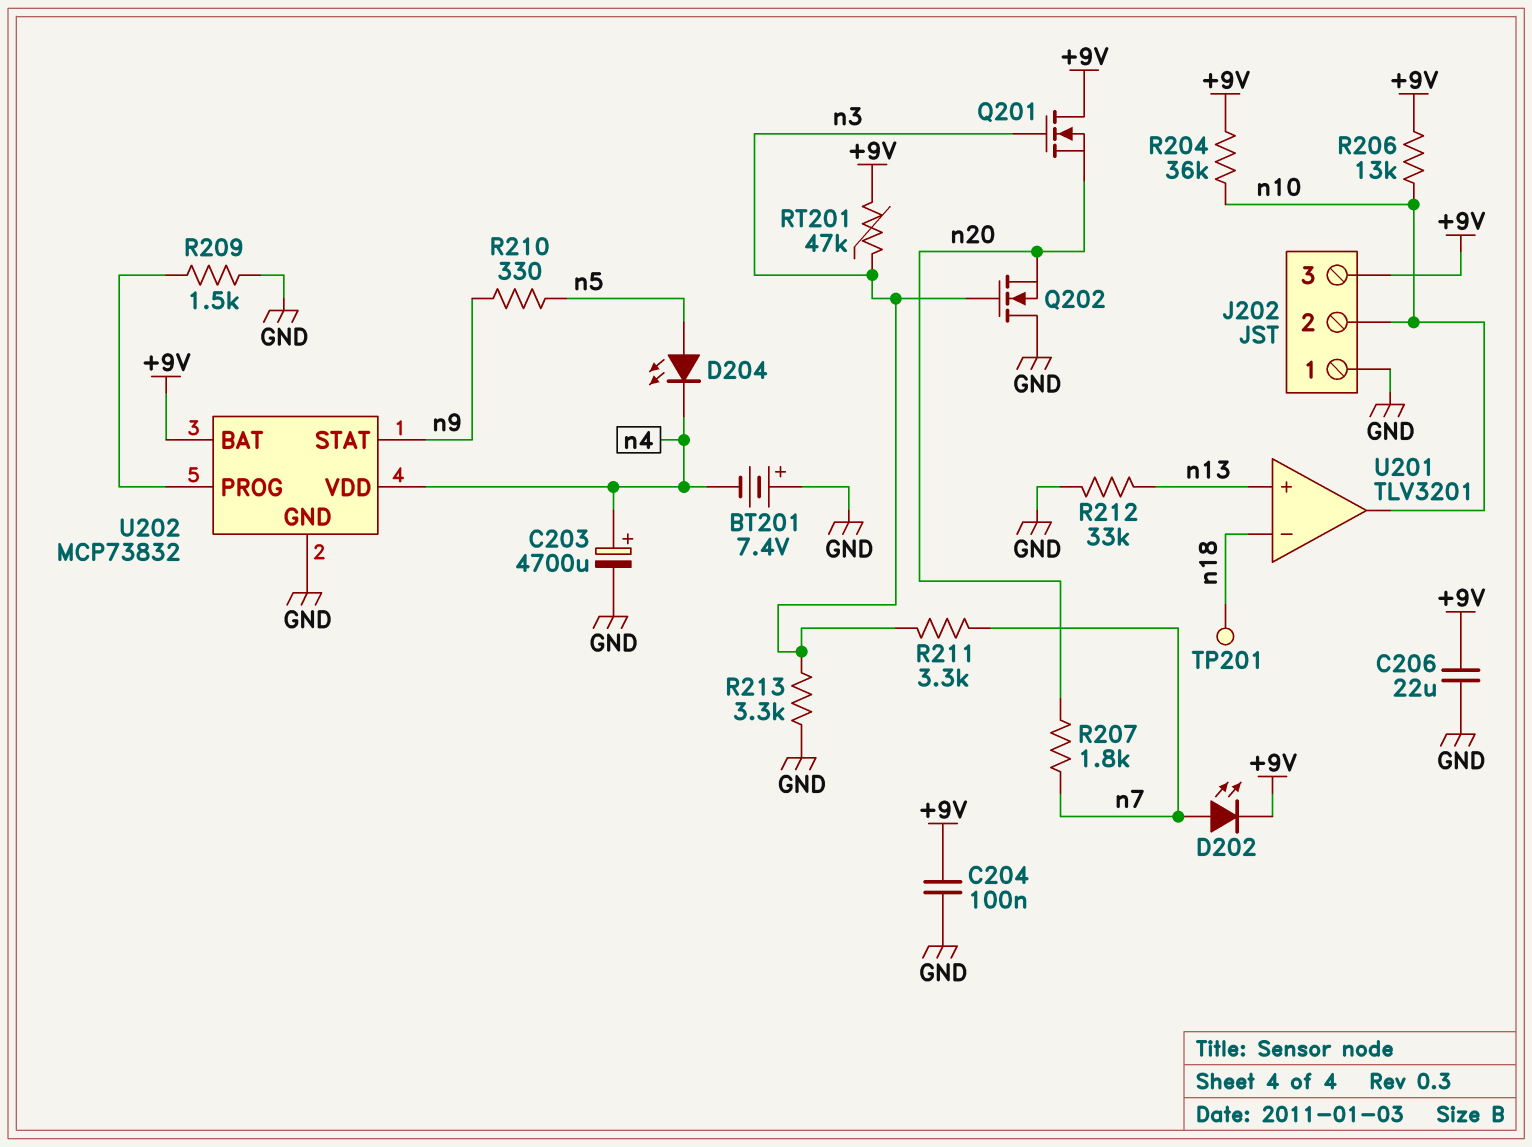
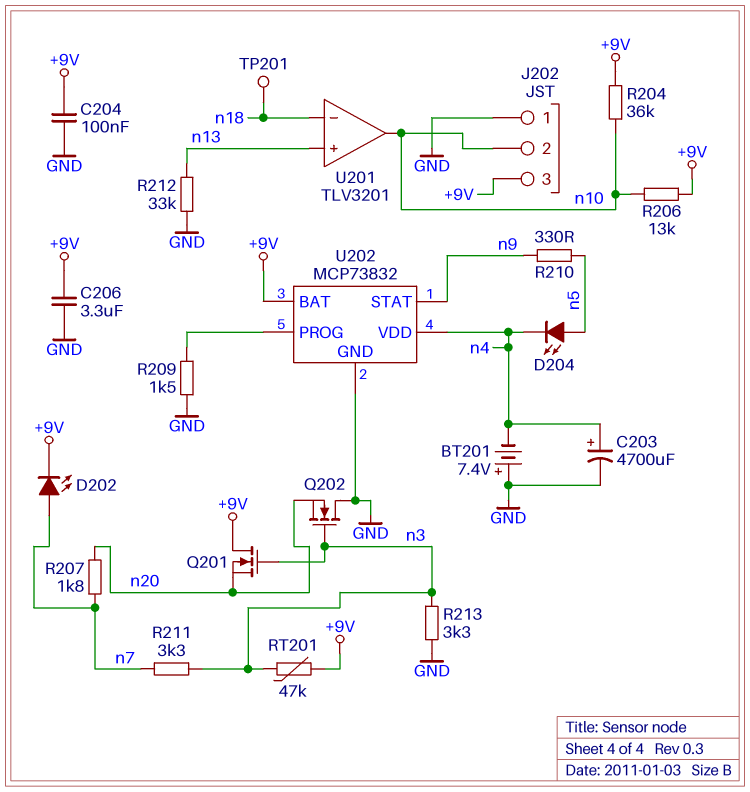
C206: 22uF (+9V, GND) -> 3.3uF (+9V, GND)

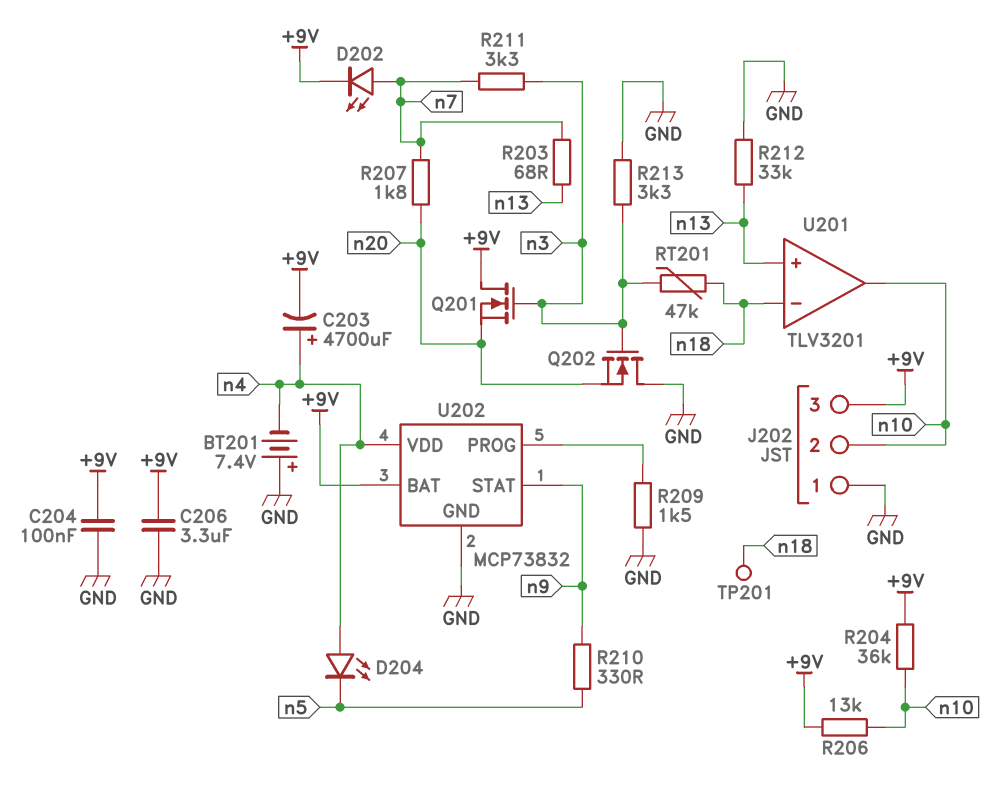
C203: 4700uF (plus n4, minus GND) -> 4700uF (plus n4, minus +9V)
D204: LED (A n5, K n4) -> LED (A n4, K n5)
R203: none -> 68 (n7, n13)
RT201: 47k (+9V, n3) -> 47k (n3, n18)

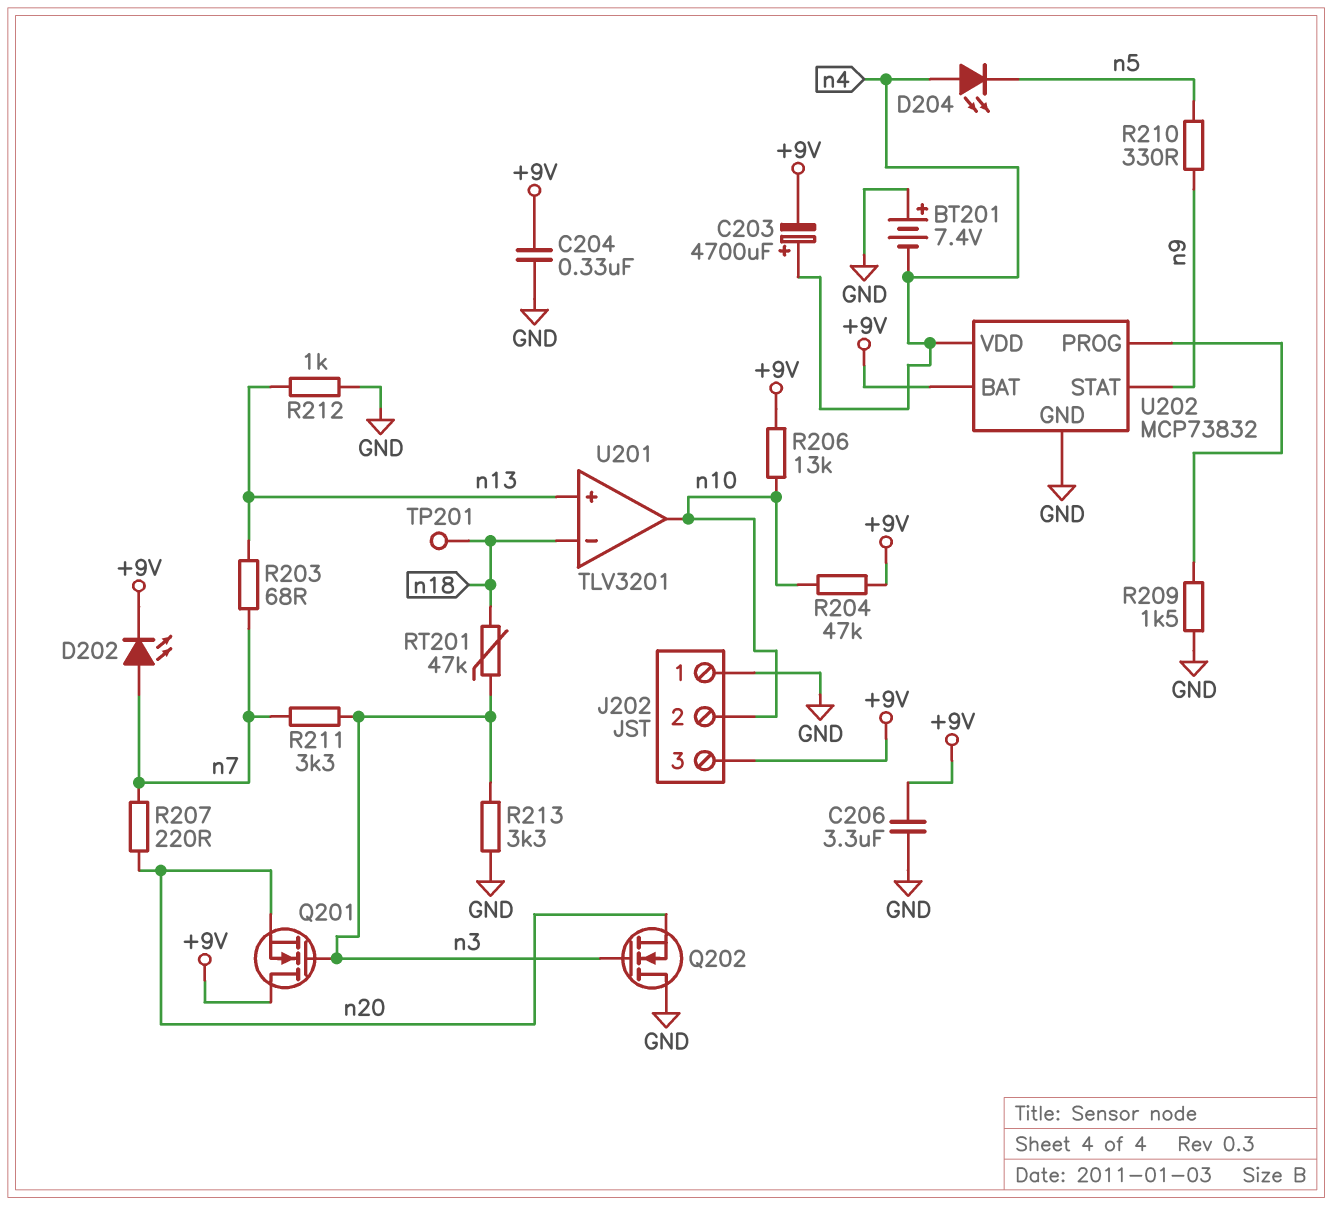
C204: 100nF (+9V, GND) -> 330nF (+9V, GND)
R204: 36k (+9V, n10) -> 47k (+9V, n10)
R207: 1.8k (n7, n20) -> 220 (n7, n20)
R212: 33k (GND, n13) -> 1k (GND, n13)

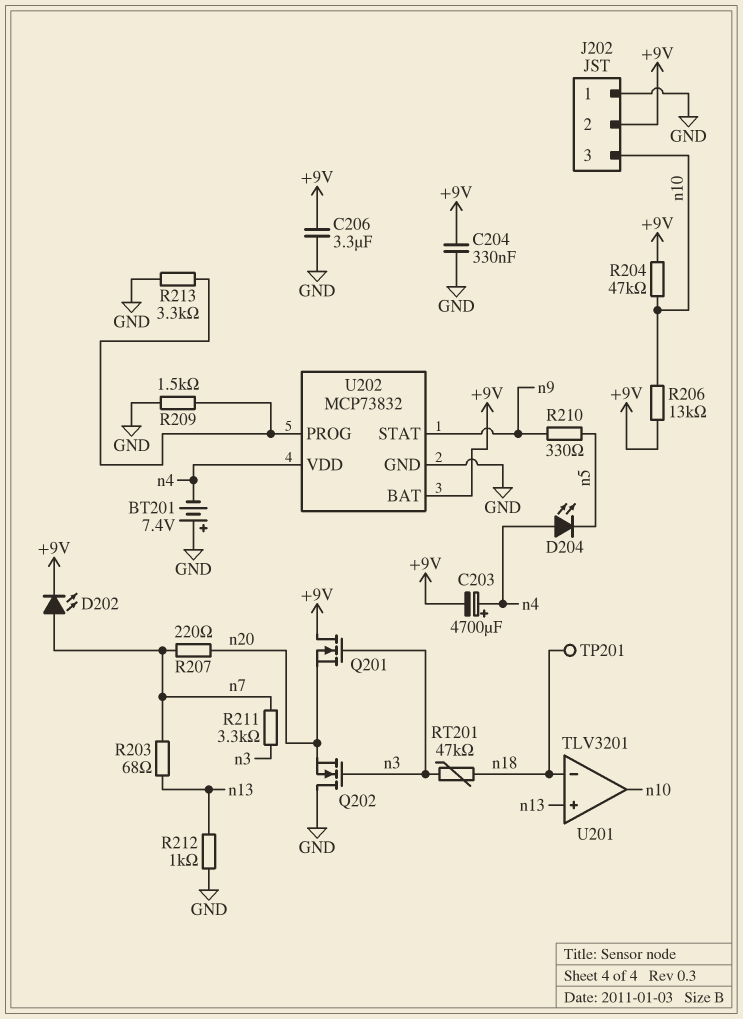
J202 pin 2: n10 -> +9V
J202 pin 3: +9V -> n10
R213: 3.3k (GND, n3) -> 3.3k (GND, U202/PROG)

